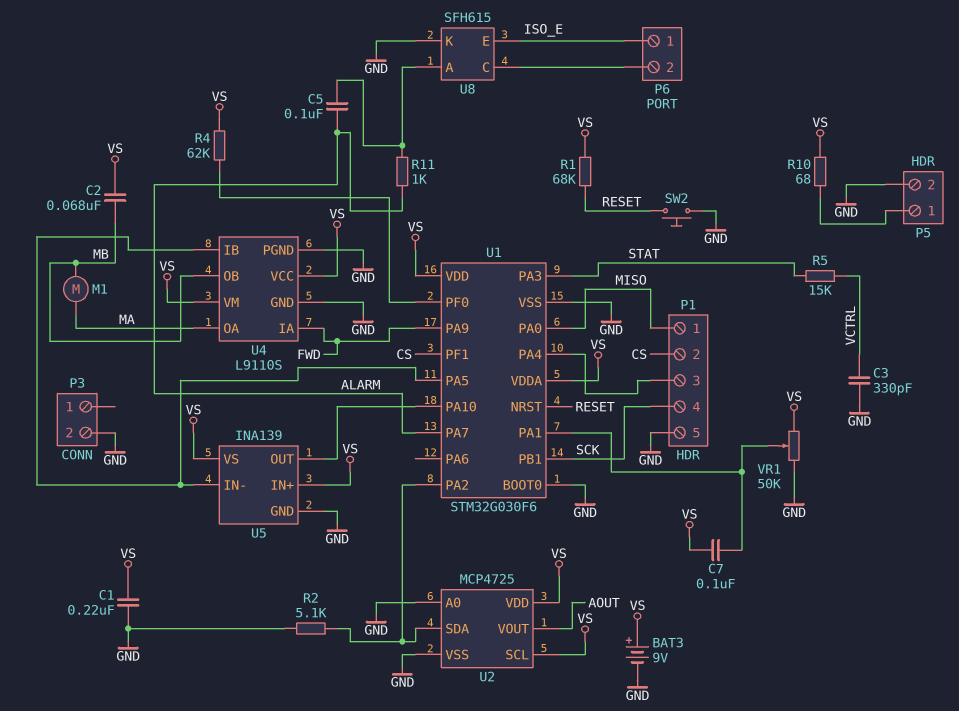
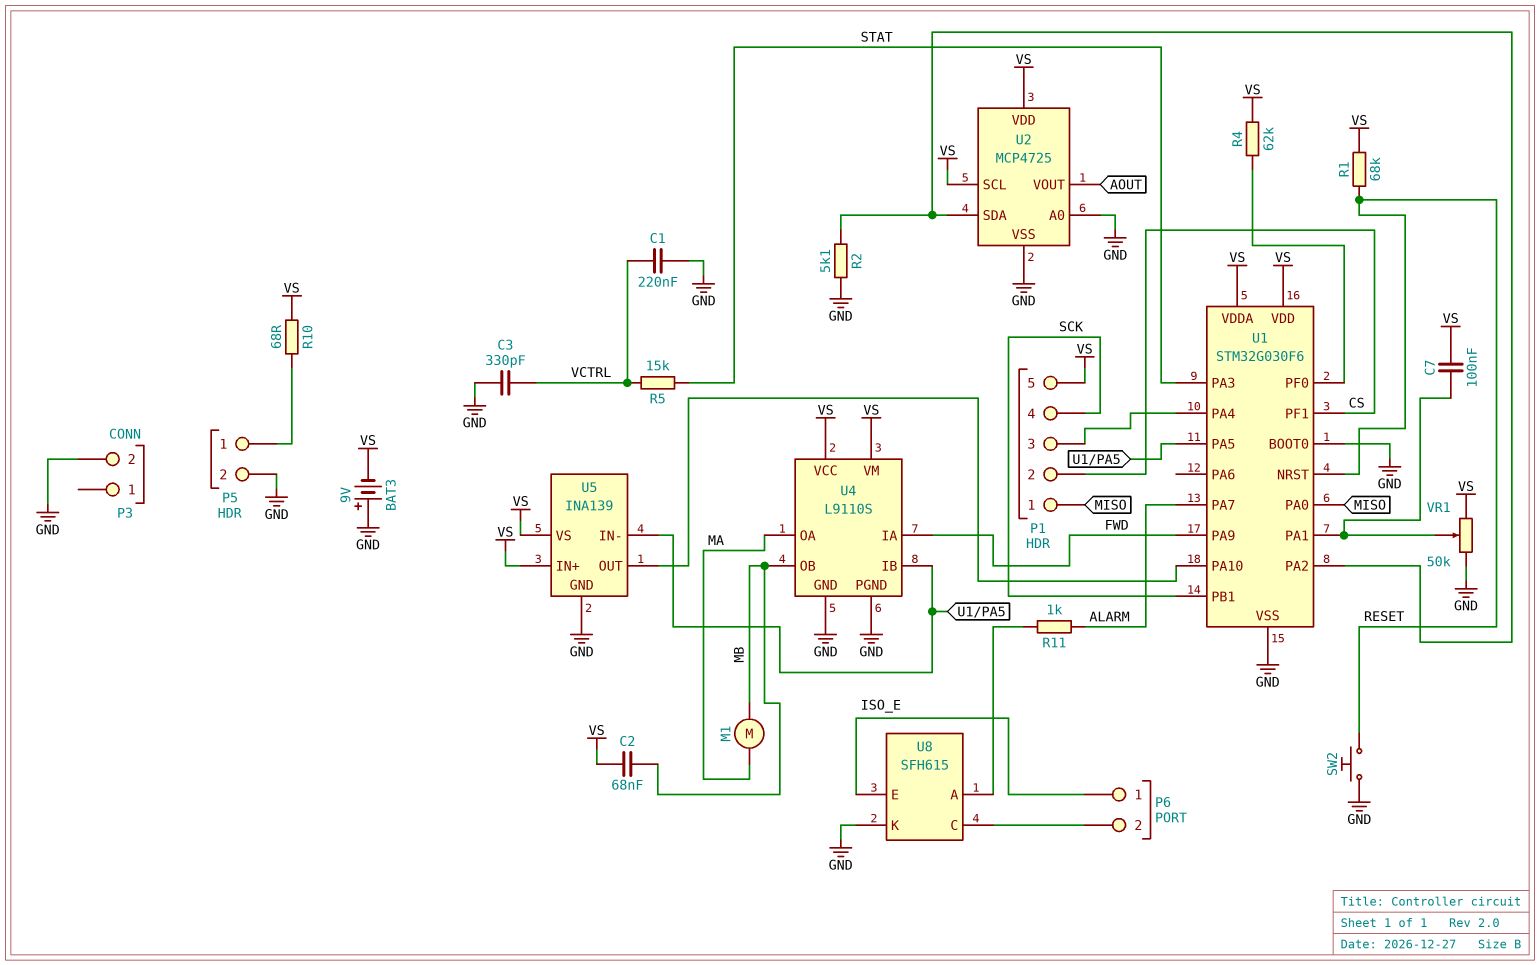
BAT3: 9V (plus VS, minus GND) -> 9V (plus GND, minus VS)
C1: 220nF (GND, VS) -> 220nF (GND, VCTRL)
C5: 100nF (ALARM, U8/A) -> none
P1 pin 5: GND -> VS

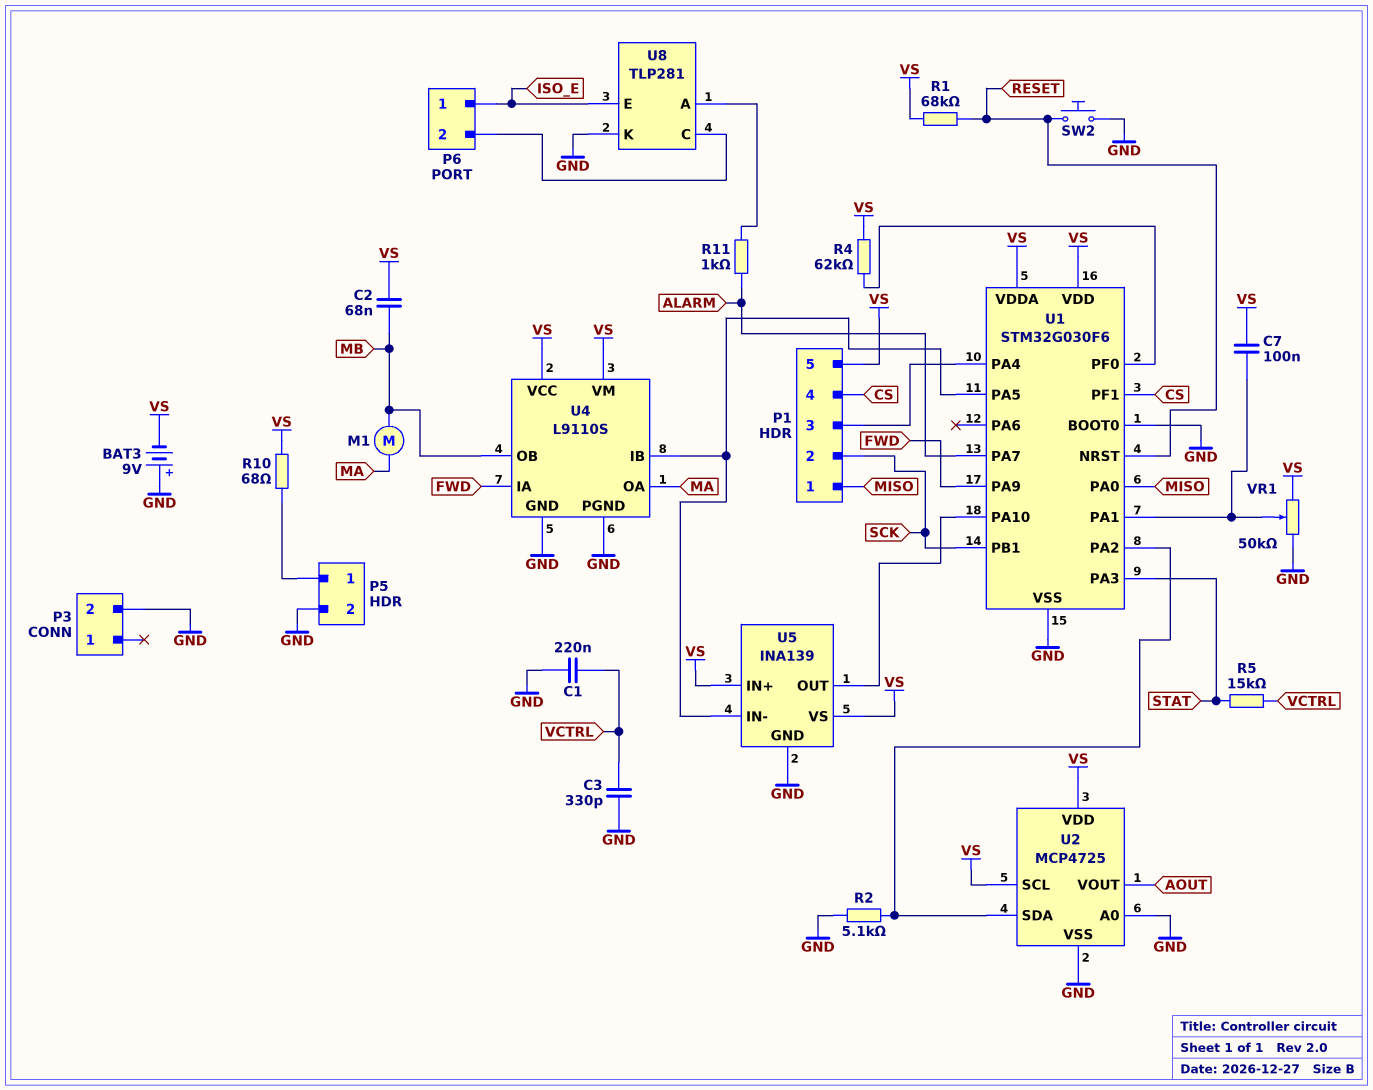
P1 pin 2: CS -> SCK
P1 pin 4: SCK -> CS
U8: SFH615 -> TLP281

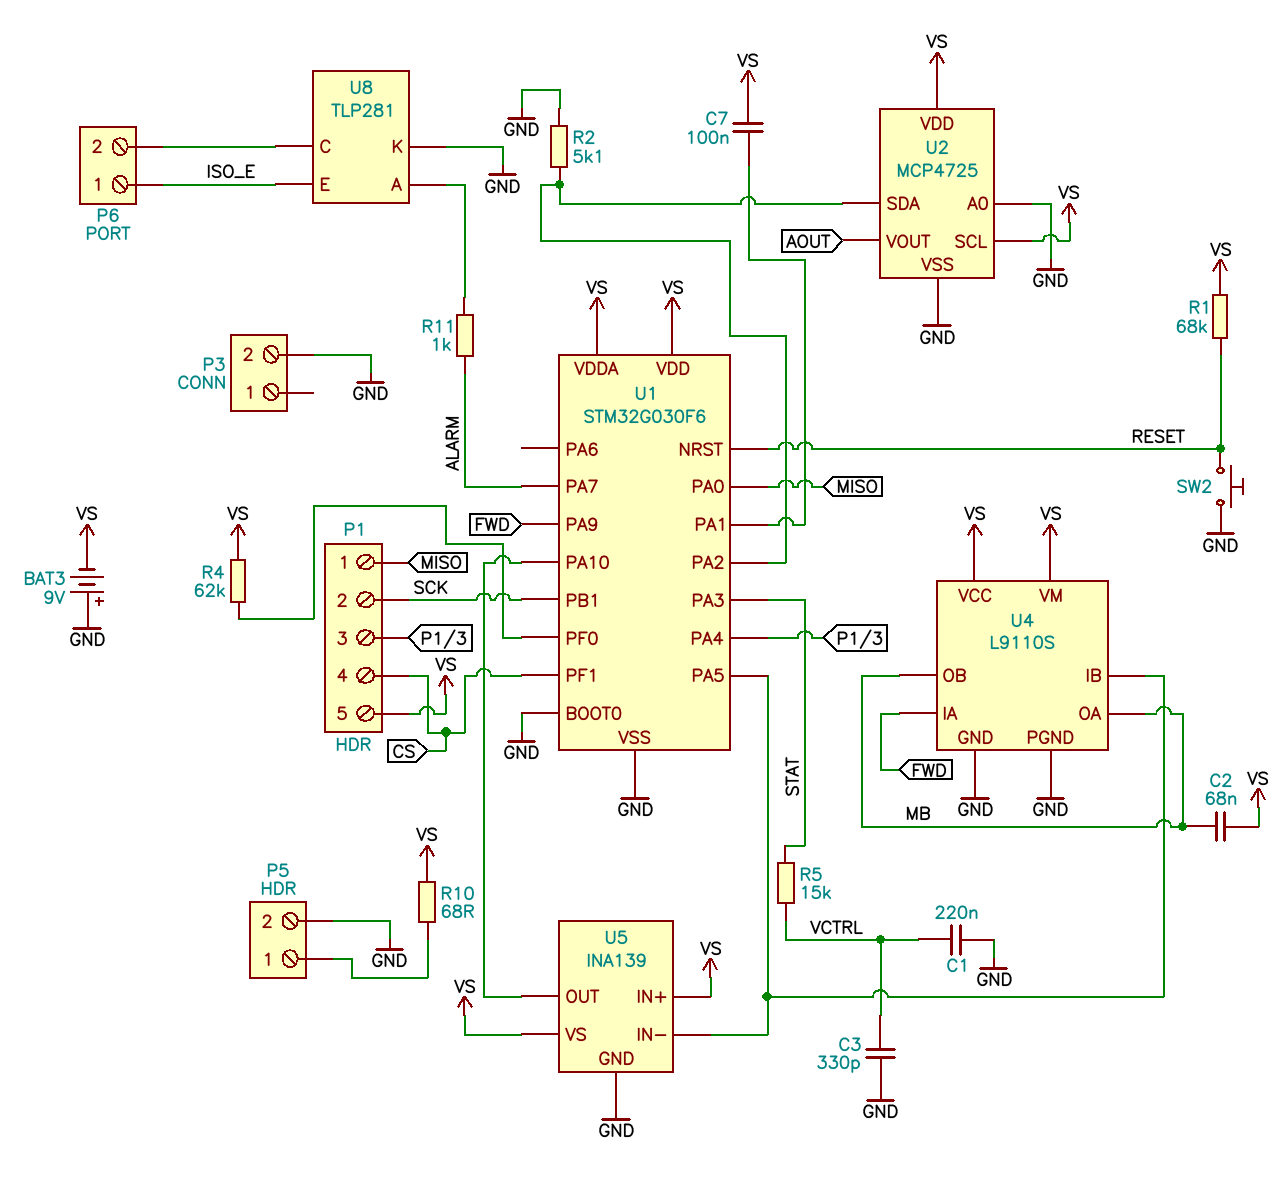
M1: motor (MA, MB) -> none
U4 pin OA: MA -> MB
VR1: 50k (GND, VS, wiper U1/PA1) -> none

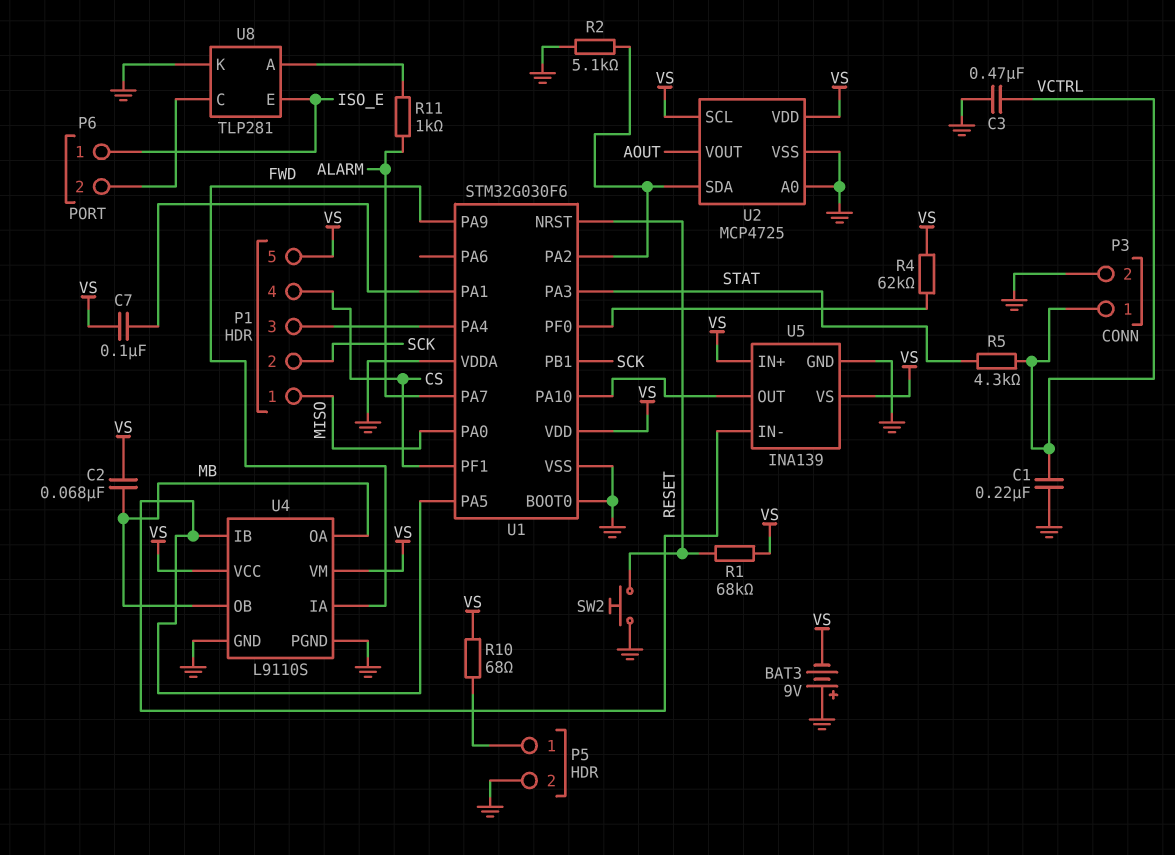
C3: 330pF (GND, VCTRL) -> 470nF (GND, VCTRL)
P3 pin 1: none -> VCTRL
R5: 15k (STAT, VCTRL) -> 4.3k (STAT, VCTRL)
U1 pin VDDA: VS -> GND

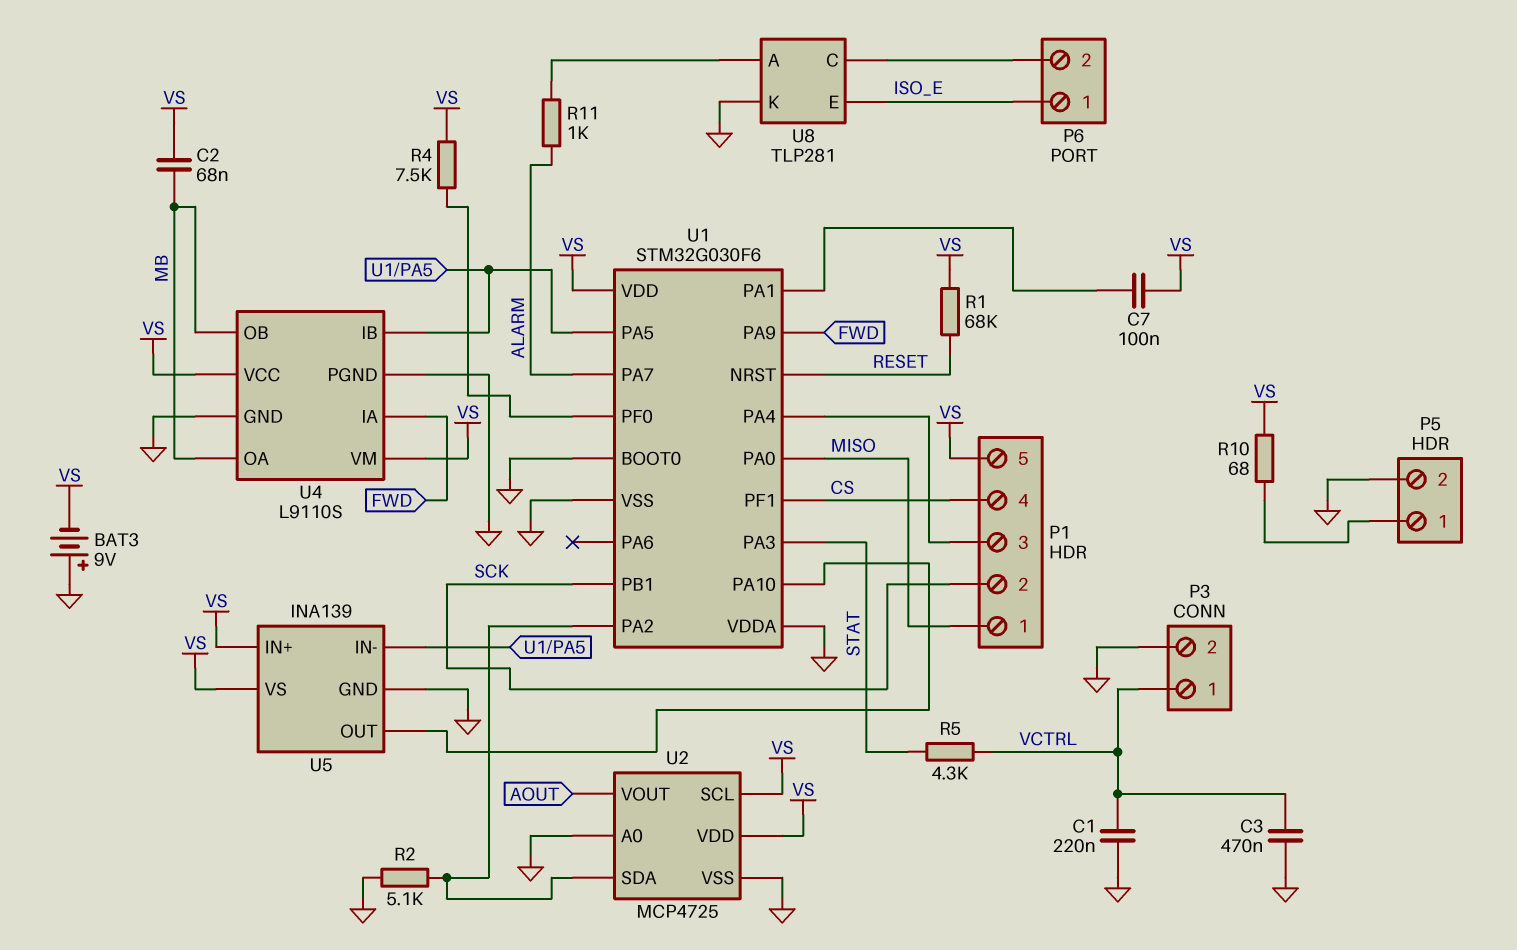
R4: 62k (U1/PF0, VS) -> 7.5k (U1/PF0, VS)
SW2: button (GND, RESET) -> none

